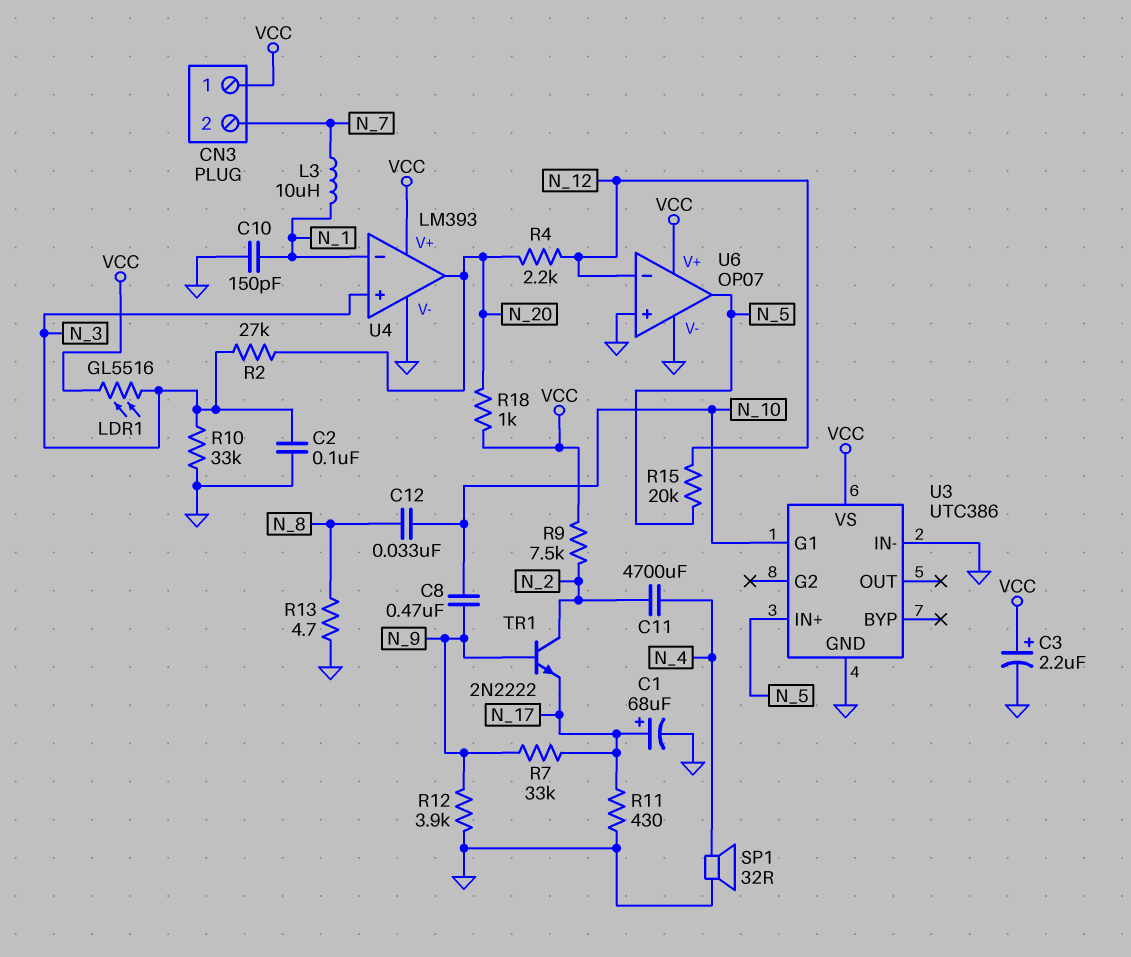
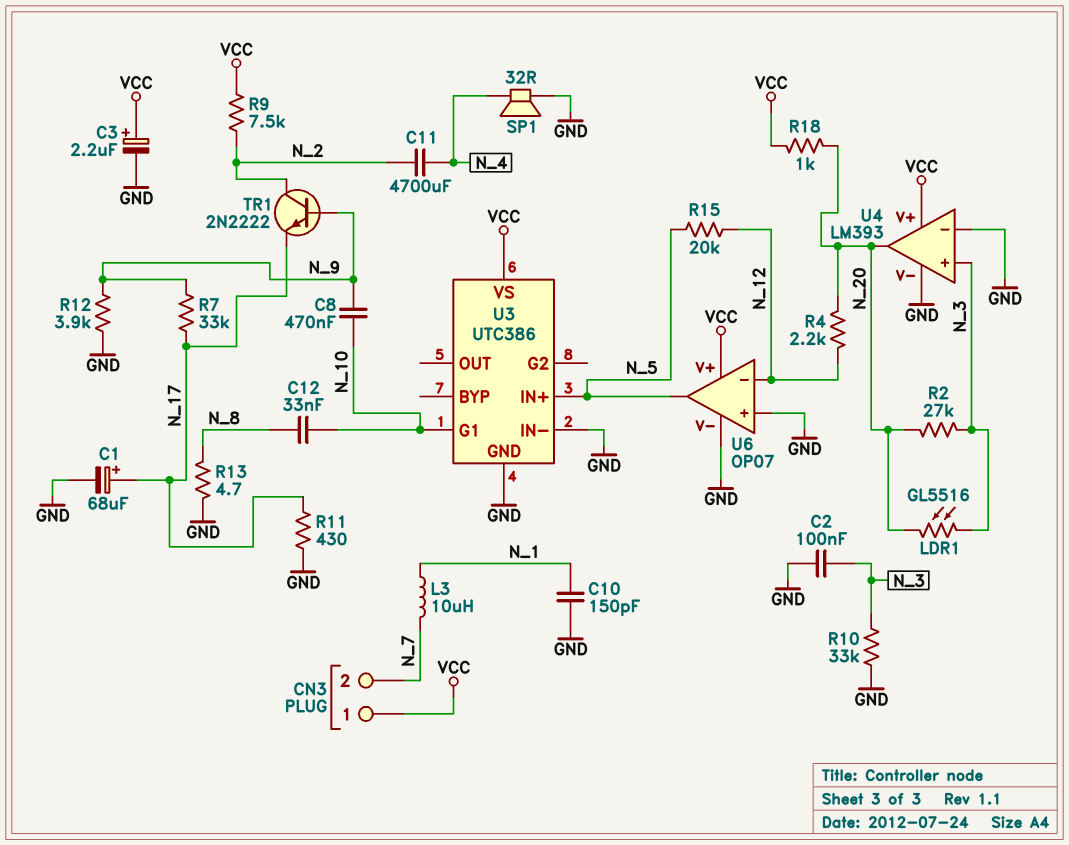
LDR1: GL5516 (N_3, VCC) -> GL5516 (N_3, N_20)
U4 pin in-: N_1 -> GND

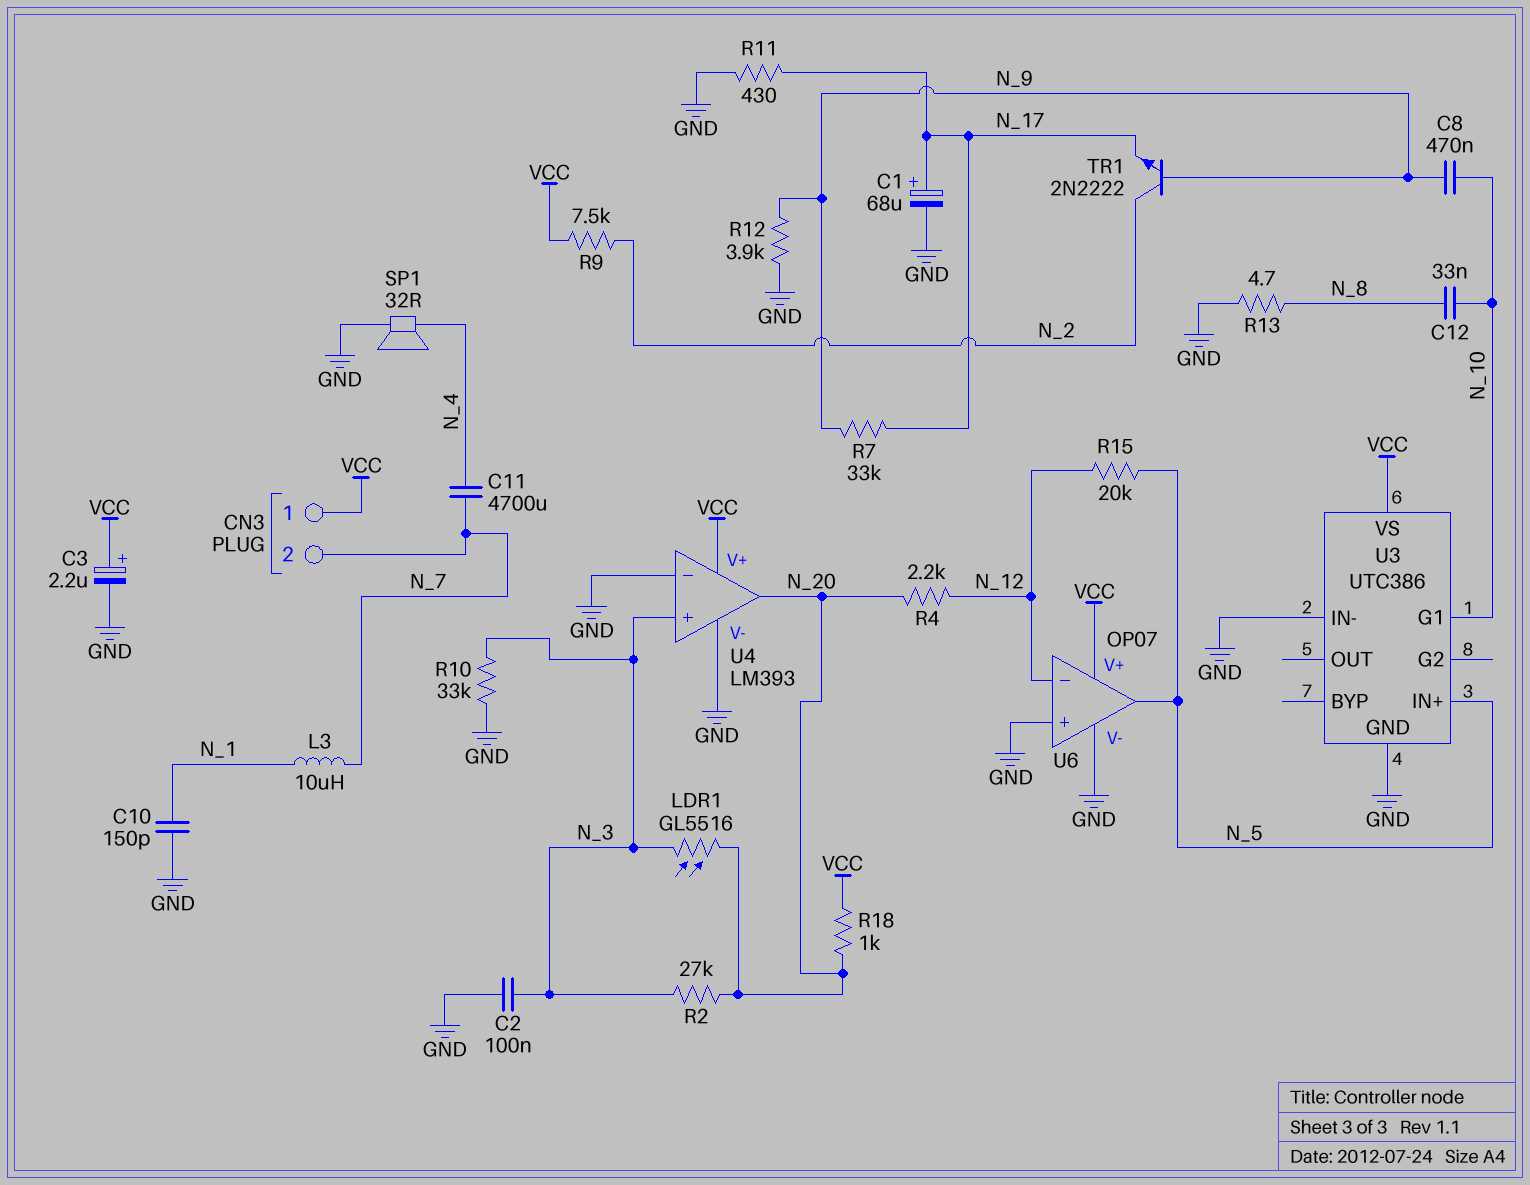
C11: 4700uF (N_2, N_4) -> 4700uF (N_4, N_7)

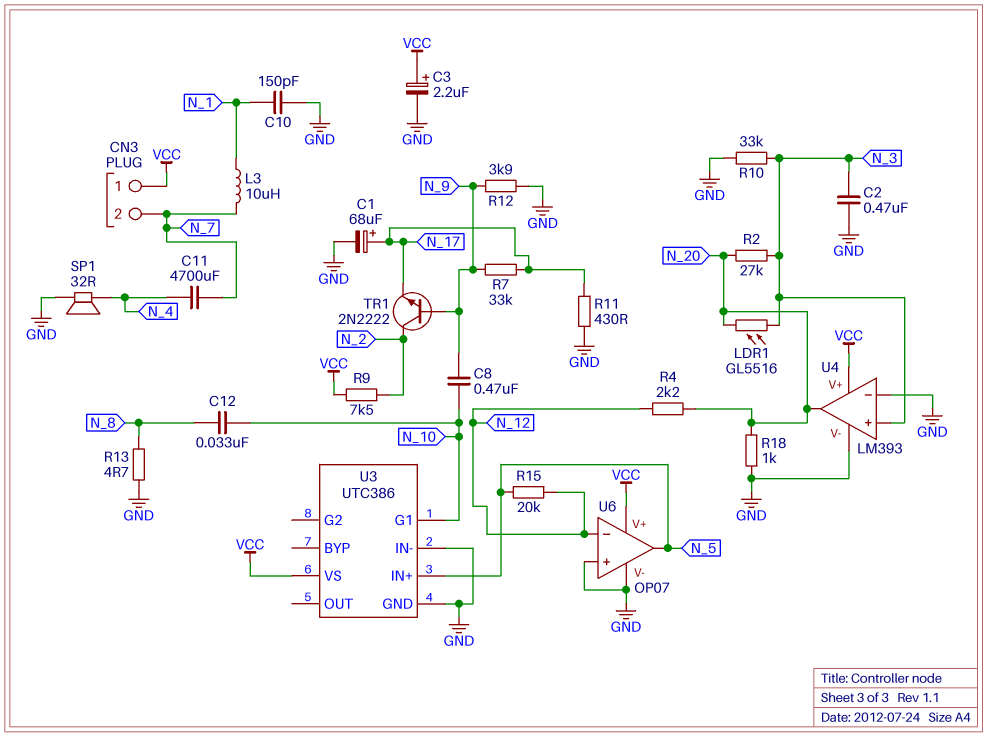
C2: 100nF (GND, N_3) -> 470nF (GND, N_3)
R18: 1k (N_20, VCC) -> 1k (GND, N_20)

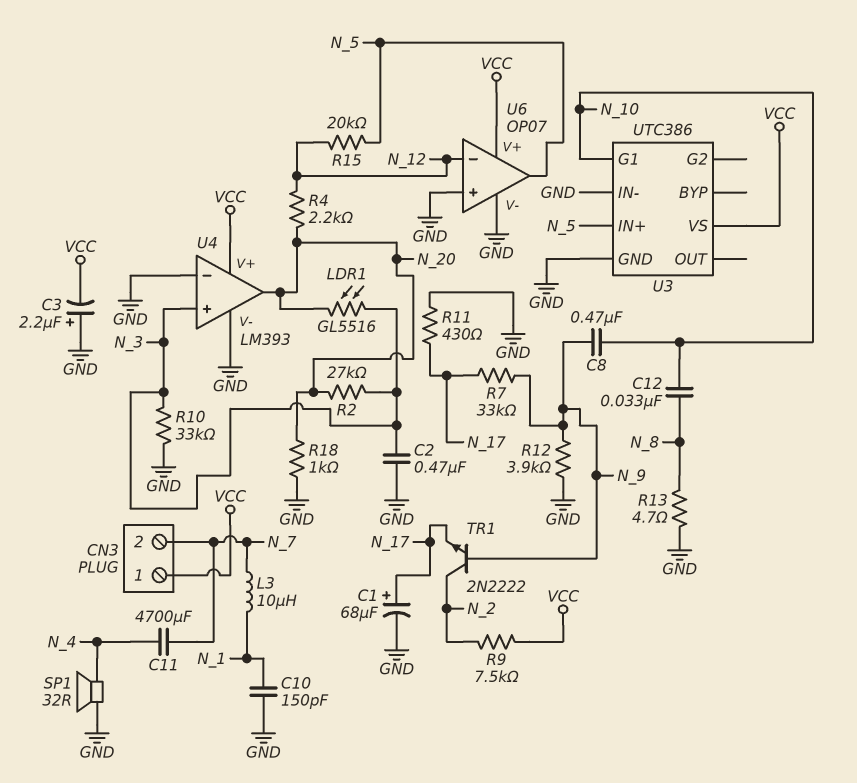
C3: 2.2uF (plus VCC, minus GND) -> 2.2uF (plus GND, minus VCC)

